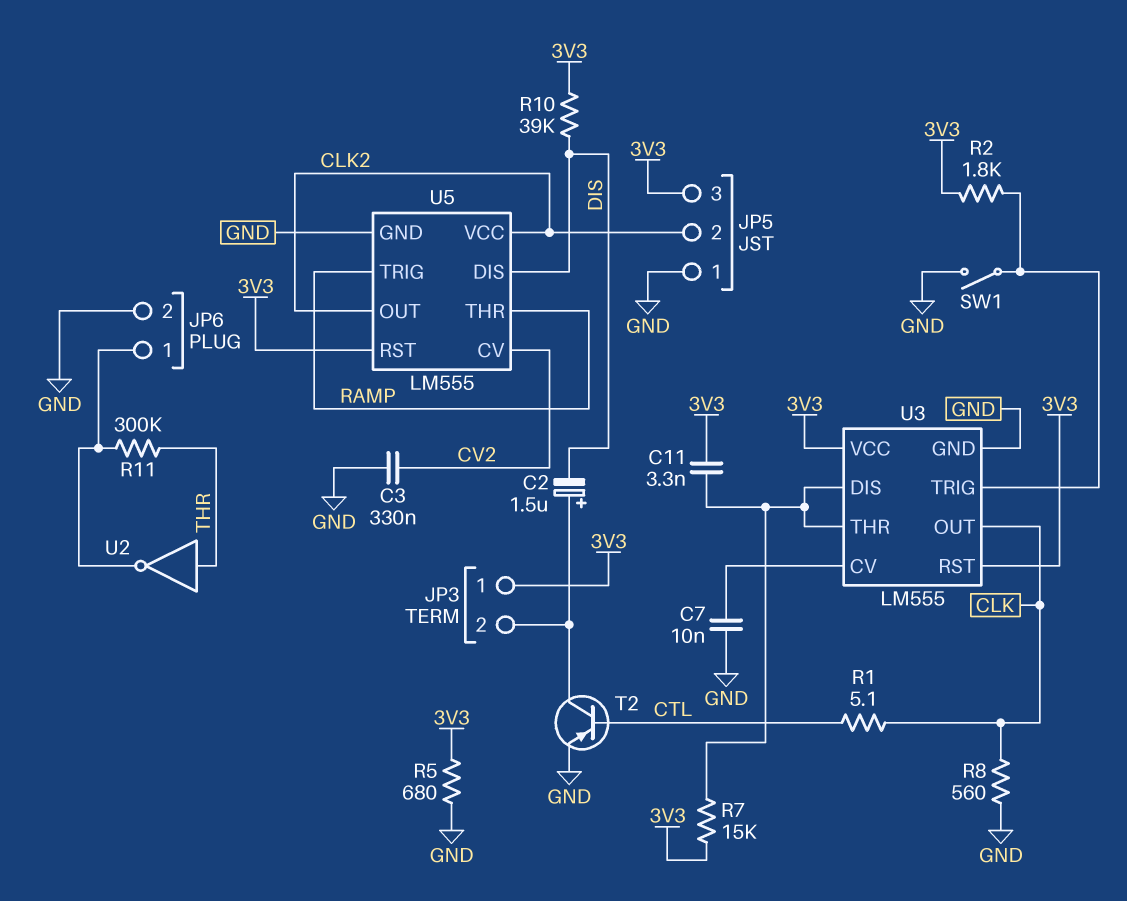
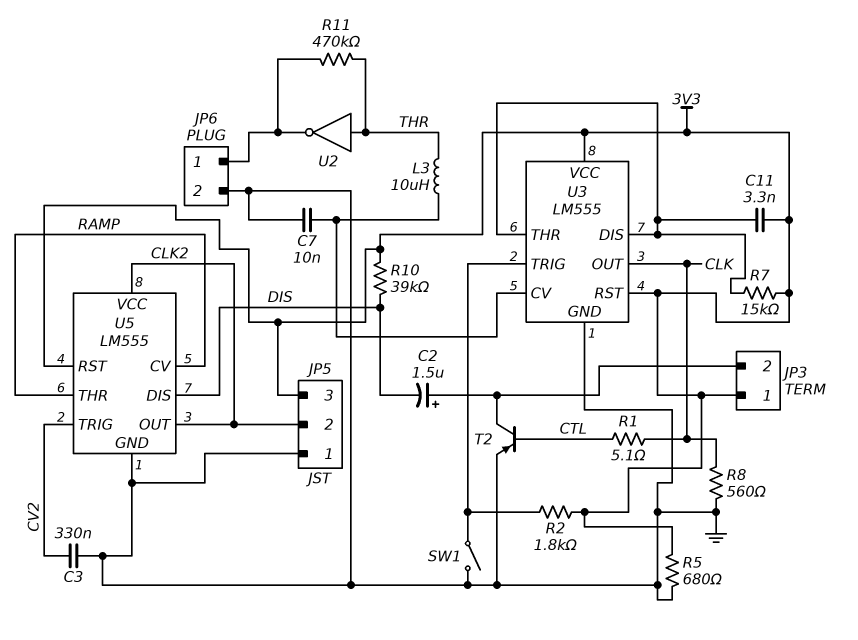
L3: none -> 10uH (THR, U3/CV)
R11: 300k (JP6/1, THR) -> 470k (JP6/1, THR)
U5 pin CV: CV2 -> RAMP
U5 pin TRIG: RAMP -> CV2

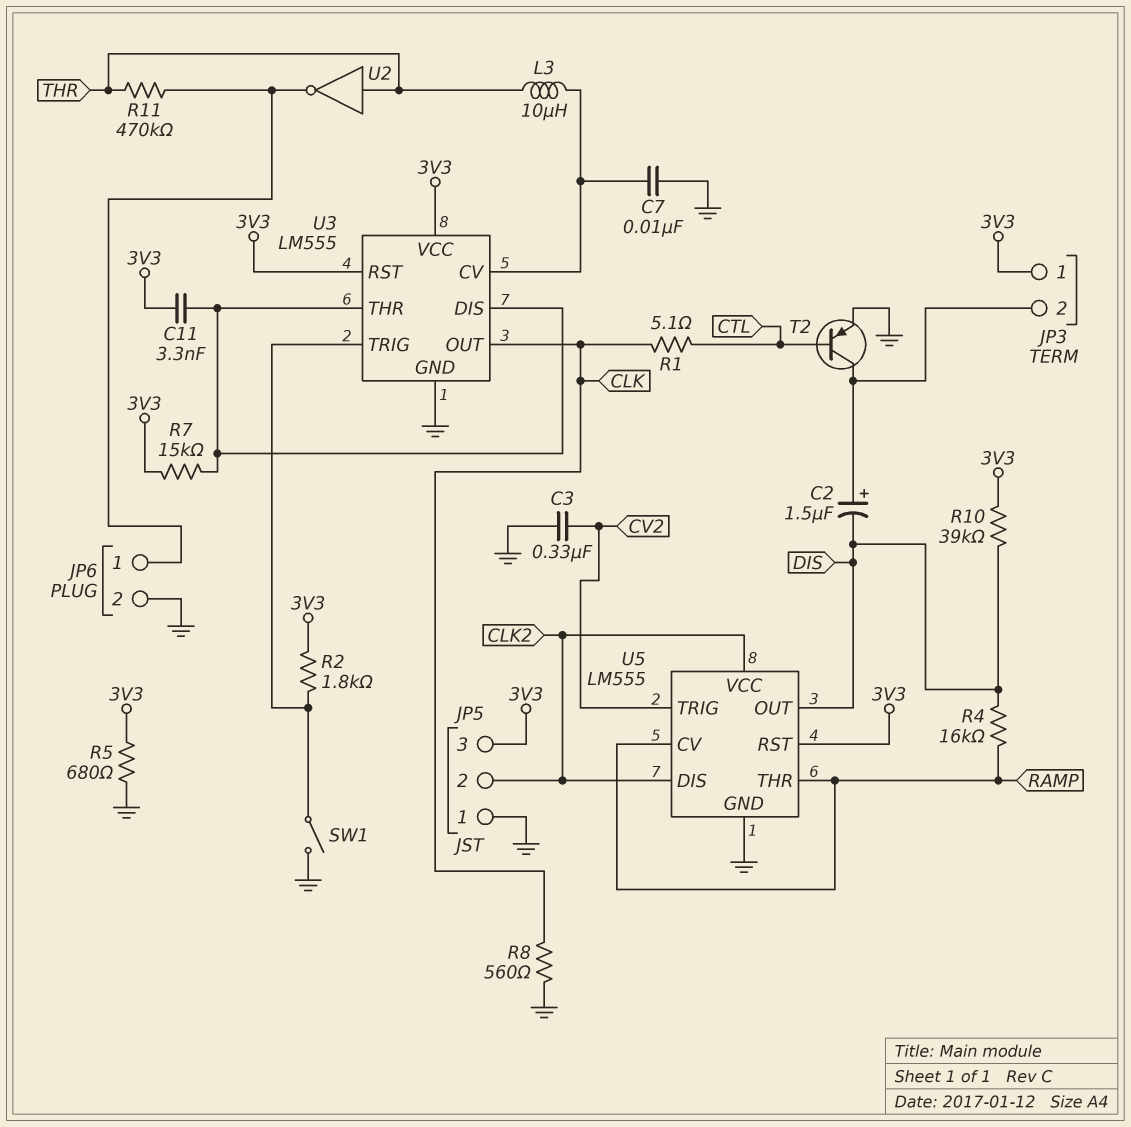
R4: none -> 16k (DIS, RAMP)
U5 pin DIS: DIS -> CLK2
U5 pin OUT: CLK2 -> DIS

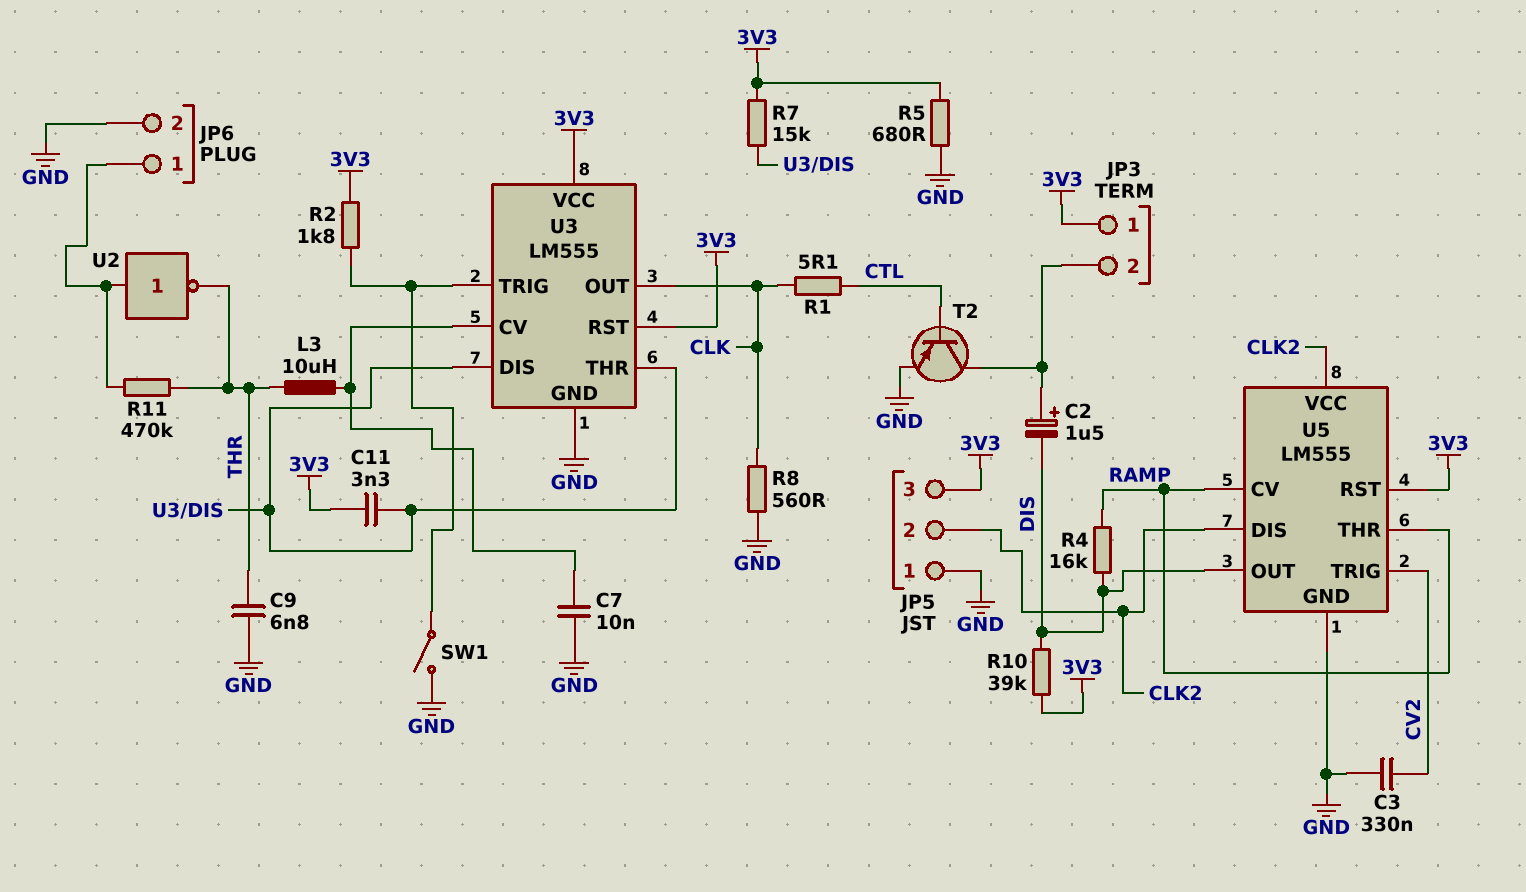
C9: none -> 6.8nF (GND, THR)
U2: NOT (in THR, out JP6/1) -> NOT (in JP6/1, out THR)

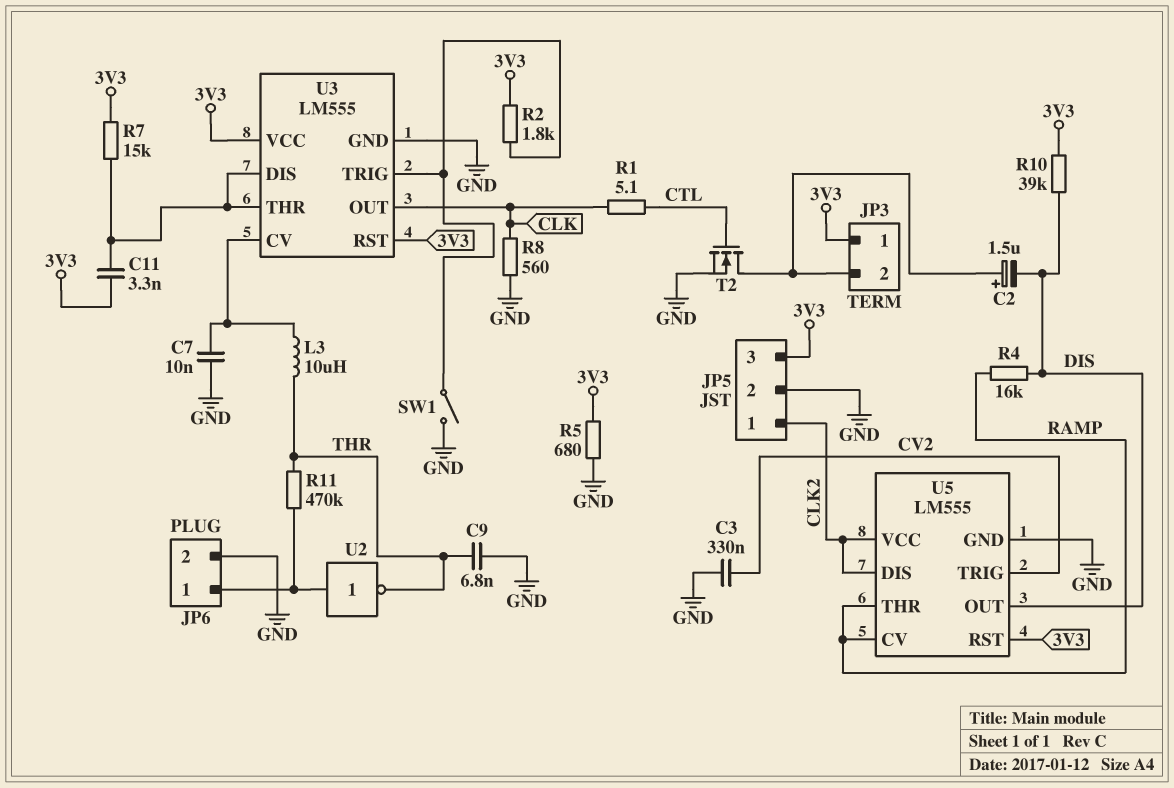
JP5 pin 1: GND -> CLK2
JP5 pin 2: CLK2 -> GND
T2: PNP (B CTL, C JP3/2, E GND) -> NMOS (G CTL, D JP3/2, S GND)

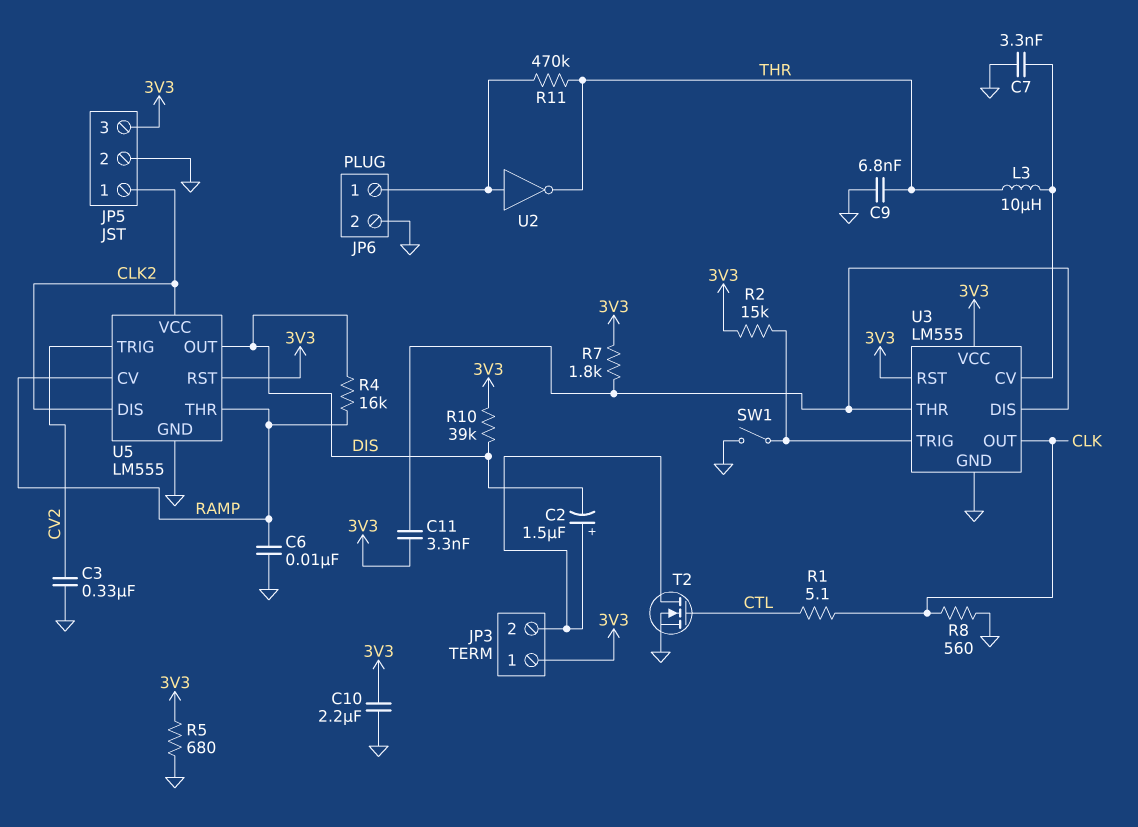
C6: none -> 10nF (GND, RAMP)
C7: 10nF (GND, U3/CV) -> 3.3nF (GND, U3/CV)
C10: none -> 2.2uF (3V3, GND)
R2: 1.8k (3V3, U3/TRIG) -> 15k (3V3, U3/TRIG)
R7: 15k (3V3, U3/DIS) -> 1.8k (3V3, U3/DIS)

